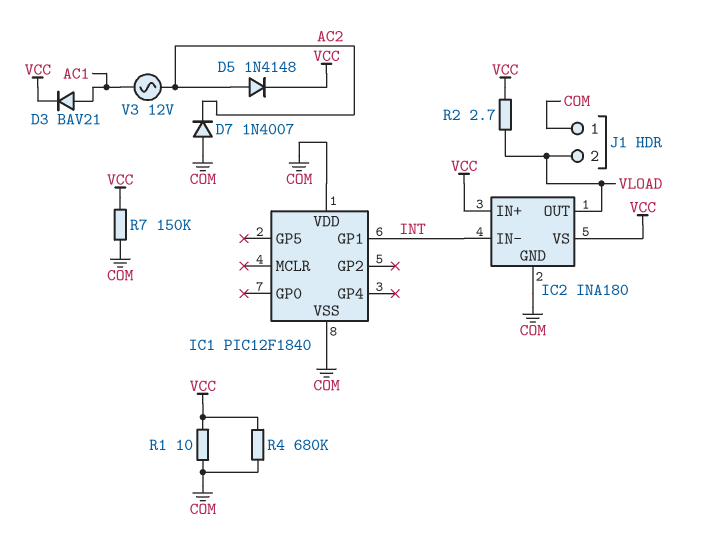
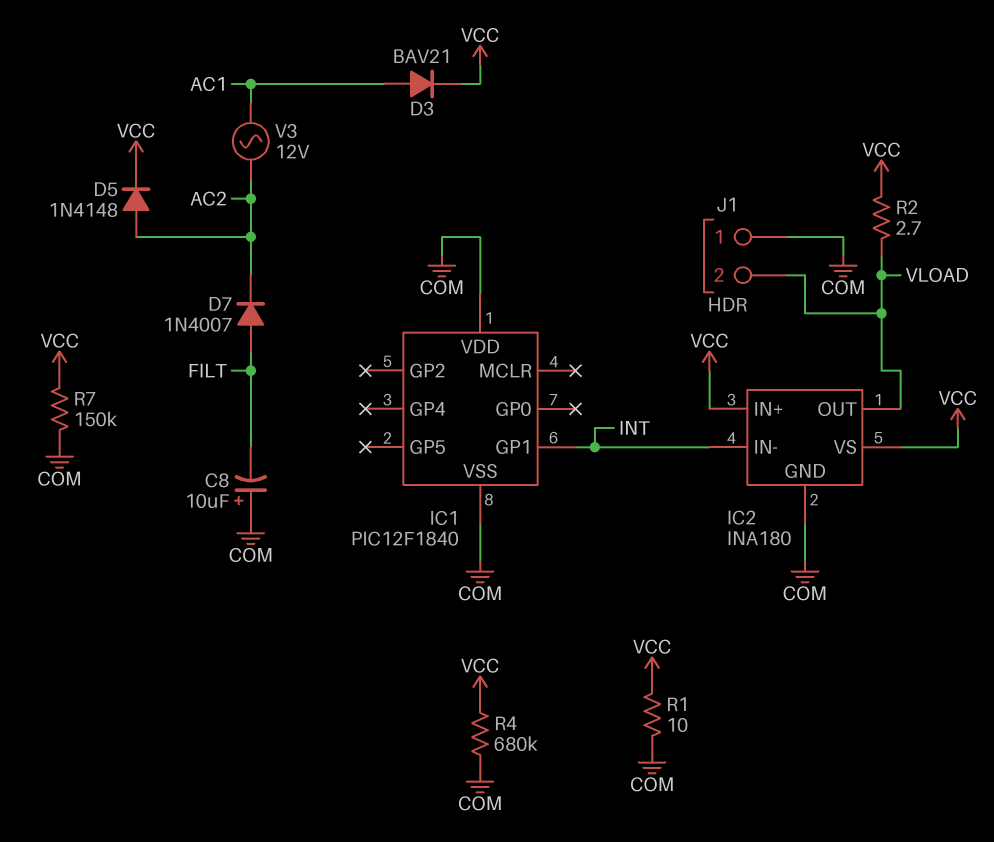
C8: none -> 10uF (plus COM, minus FILT)
D7: diode 1N4007 (A COM, K AC2) -> diode 1N4007 (A FILT, K AC2)

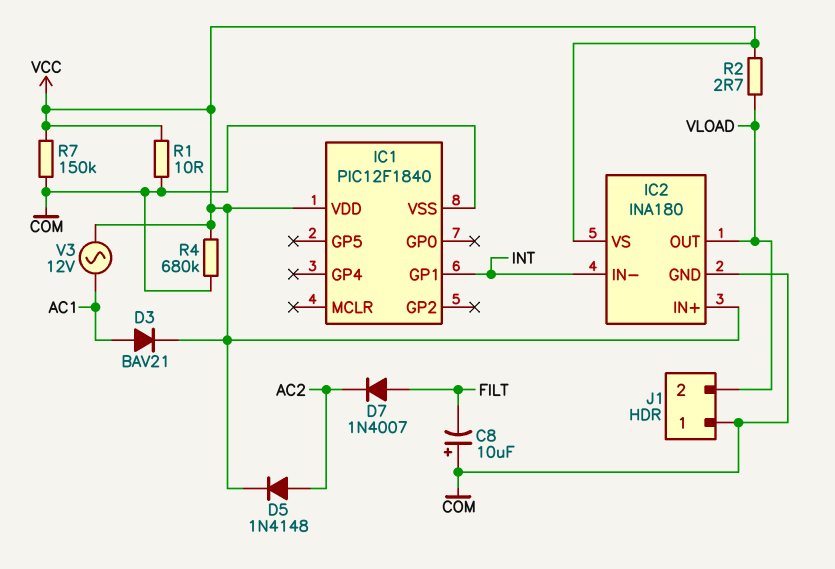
IC1 pin VDD: COM -> VCC
V3: AC 12V (AC1, AC2) -> AC 12V (AC1, VCC)

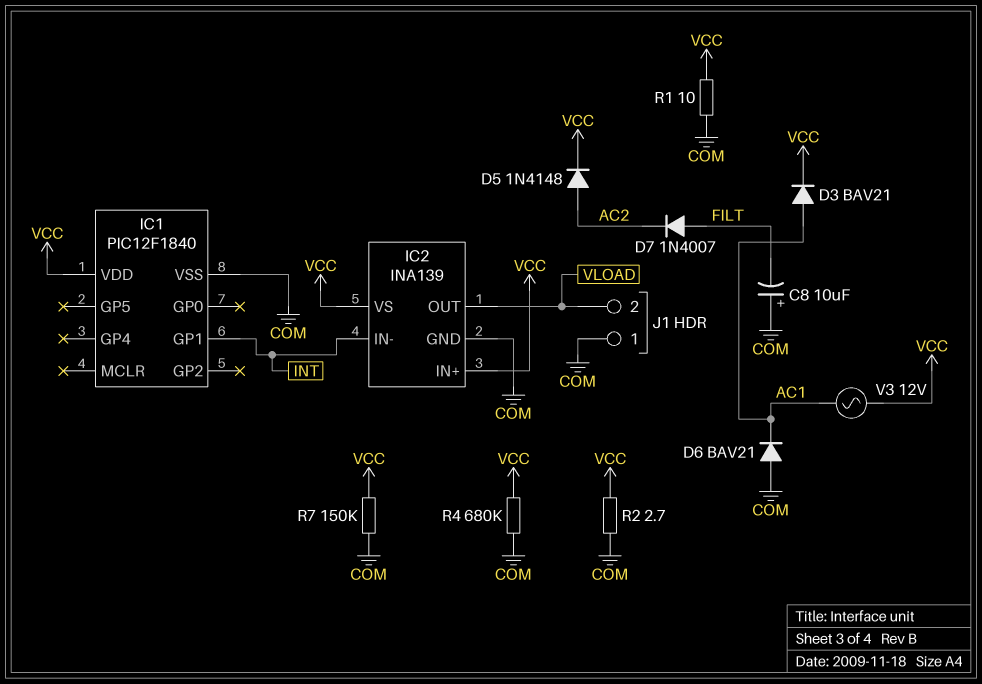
D6: none -> diode BAV21 (A COM, K AC1)
IC2: INA180 -> INA139
R2: 2.7 (VCC, VLOAD) -> 2.7 (COM, VCC)

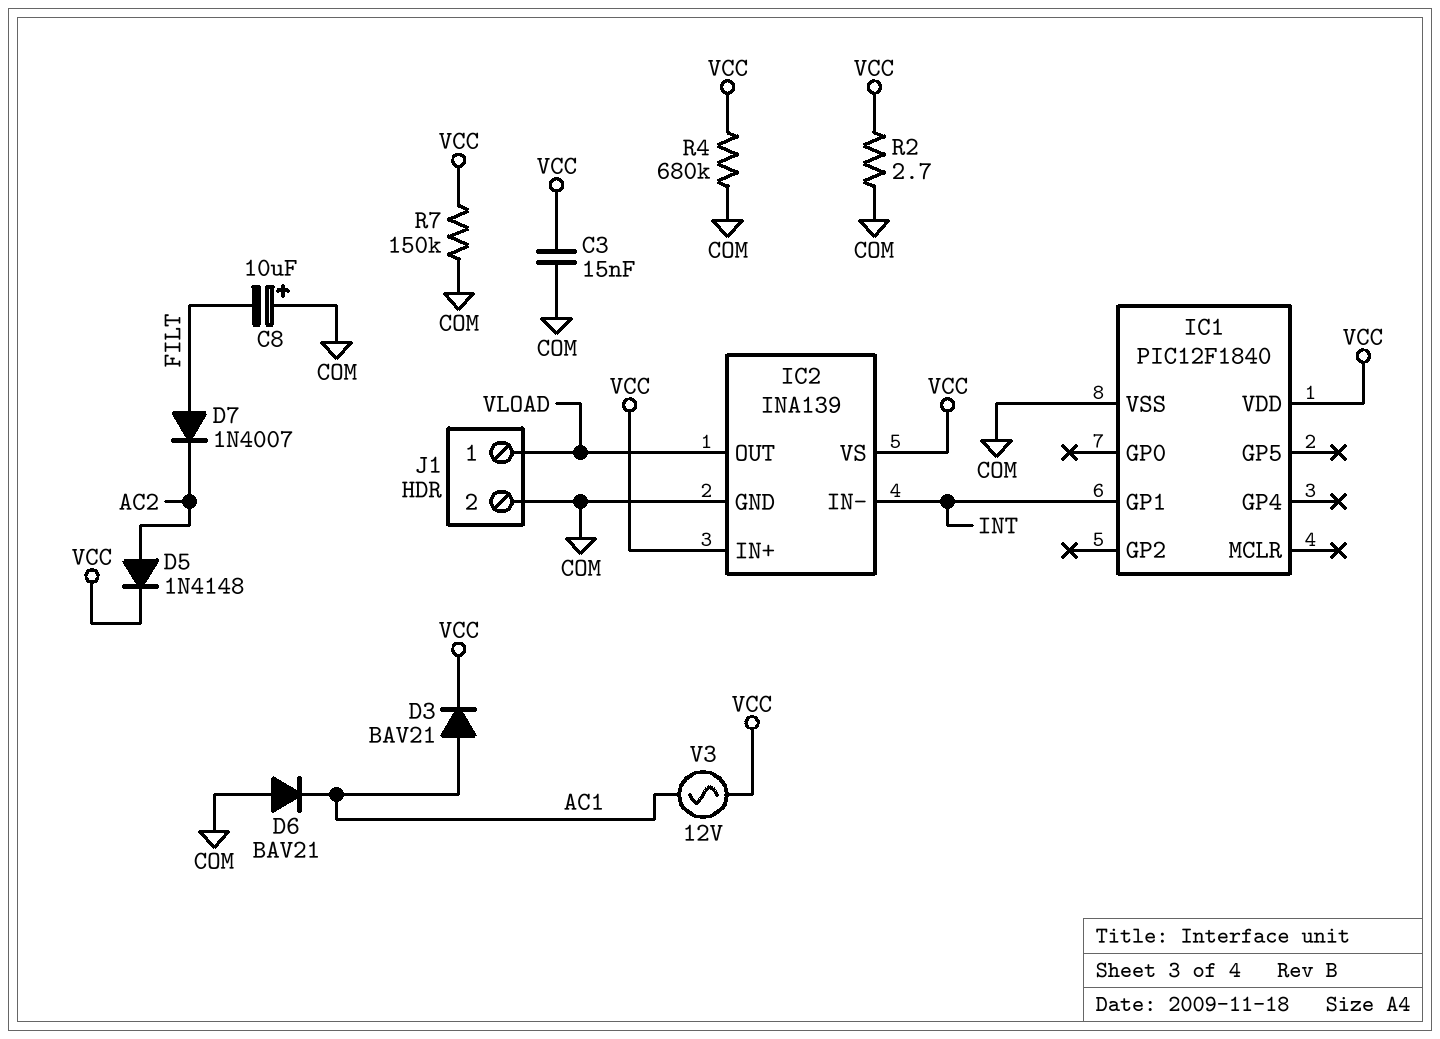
C3: none -> 15nF (COM, VCC)
J1 pin 1: COM -> VLOAD
J1 pin 2: VLOAD -> COM
R1: 10 (COM, VCC) -> none

